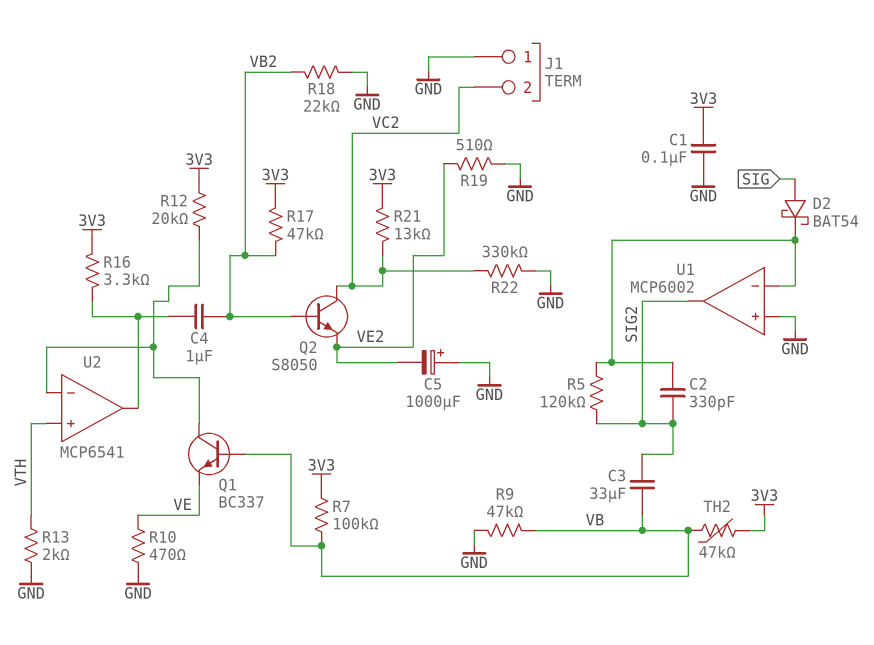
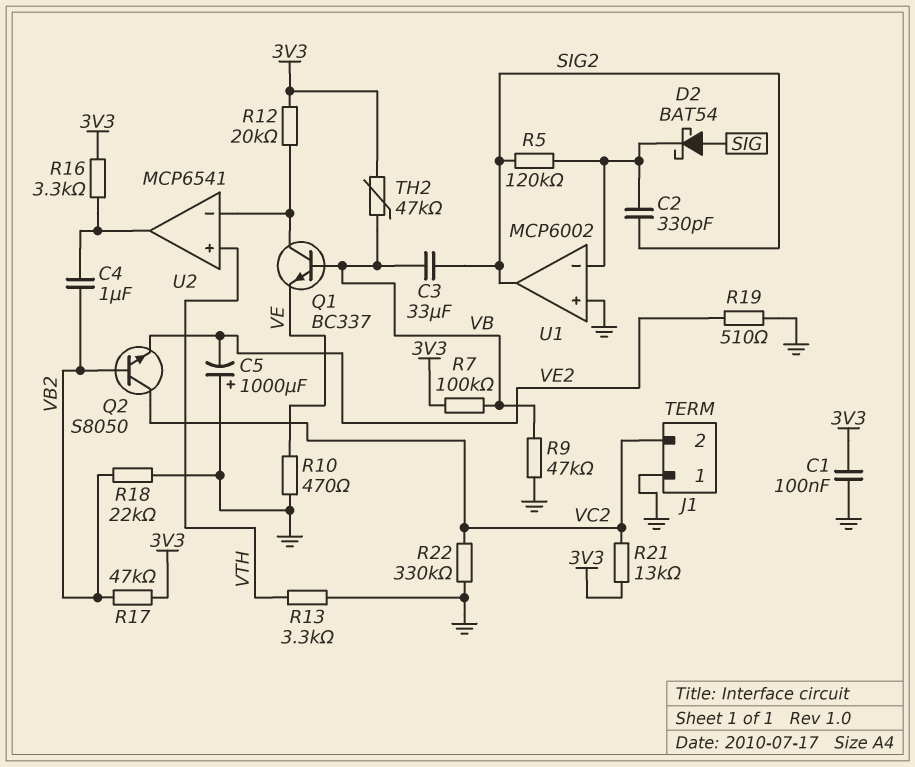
R13: 2k (GND, VTH) -> 3.3k (GND, VTH)

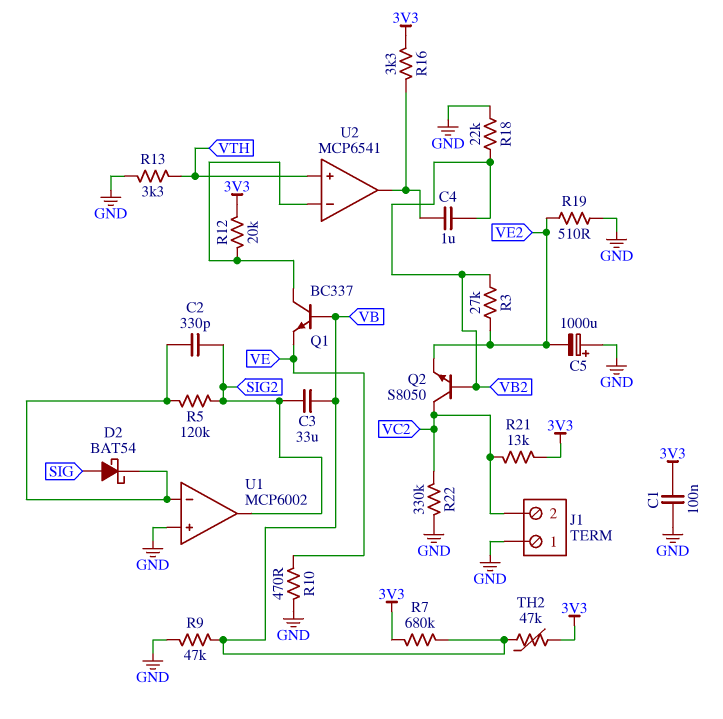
R3: none -> 27k (VB2, VE2)
R7: 100k (3V3, VB) -> 680k (3V3, VB)
R17: 47k (3V3, VB2) -> none

